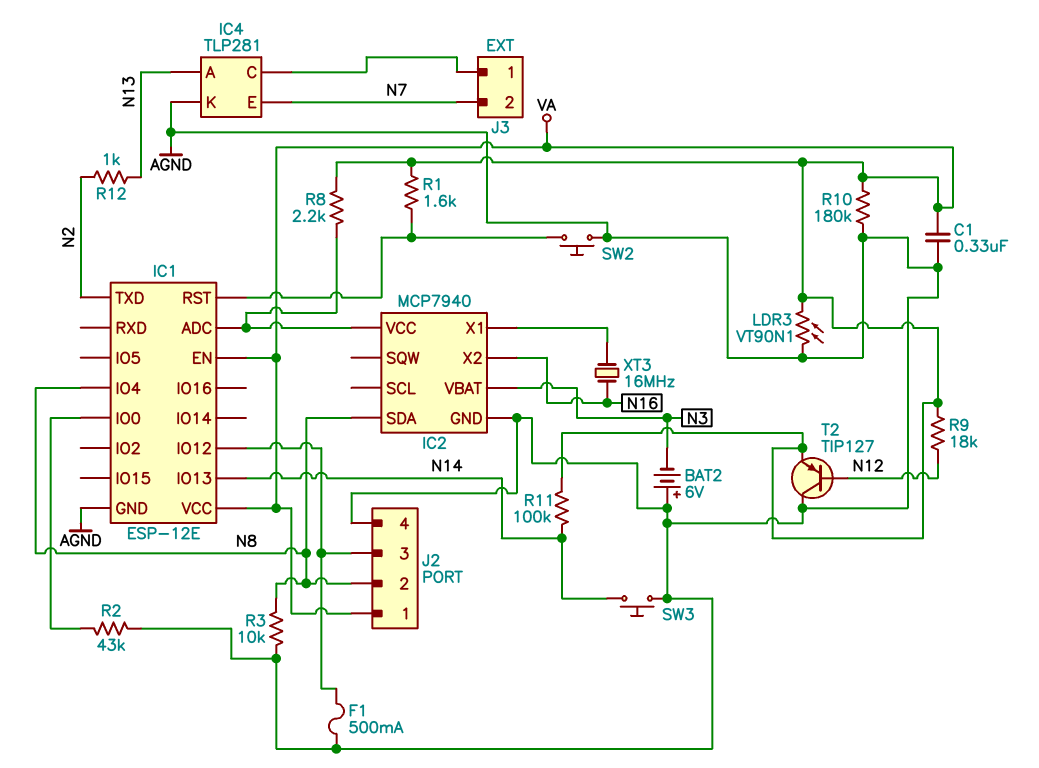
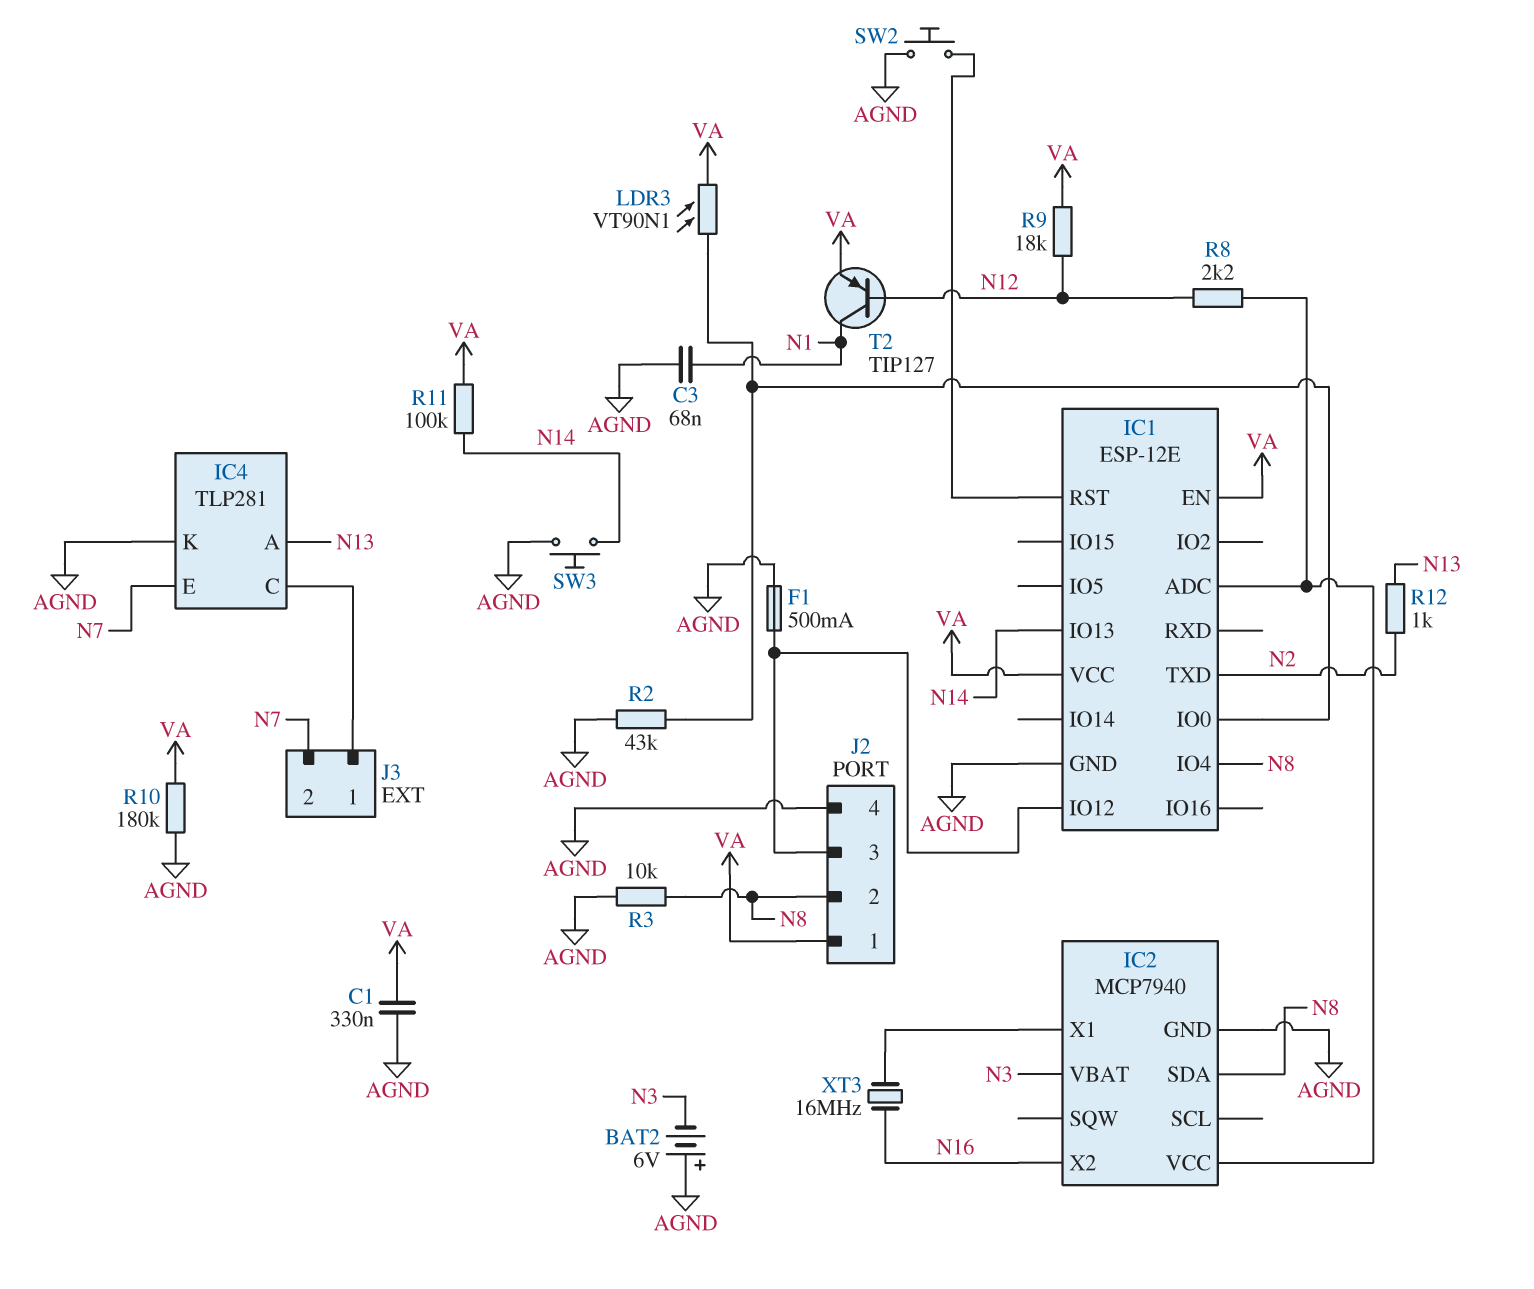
C3: none -> 68nF (AGND, N1)
LDR3: VT90N1 (AGND, VA) -> VT90N1 (IC1/IO0, VA)
R1: 1.6k (IC1/RST, VA) -> none
R8: 2.2k (IC1/ADC, VA) -> 2.2k (IC1/ADC, N12)
T2: PNP TIP127 (B N12, C AGND, E VA) -> PNP TIP127 (B N12, C N1, E VA)

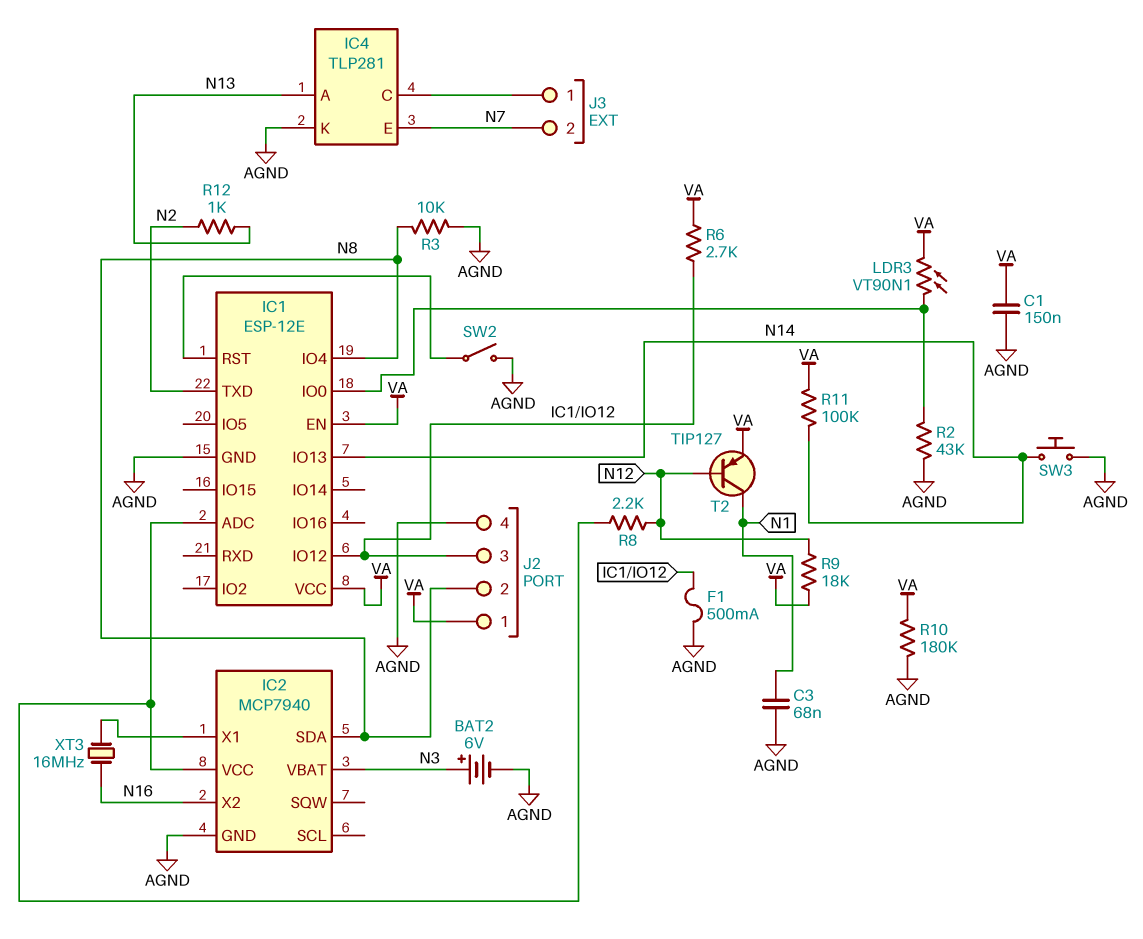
BAT2: 6V (plus AGND, minus N3) -> 6V (plus N3, minus AGND)
C1: 330nF (AGND, VA) -> 150nF (AGND, VA)
R6: none -> 2.7k (IC1/IO12, VA)
SW2: button (AGND, IC1/RST) -> switch (AGND, IC1/RST)

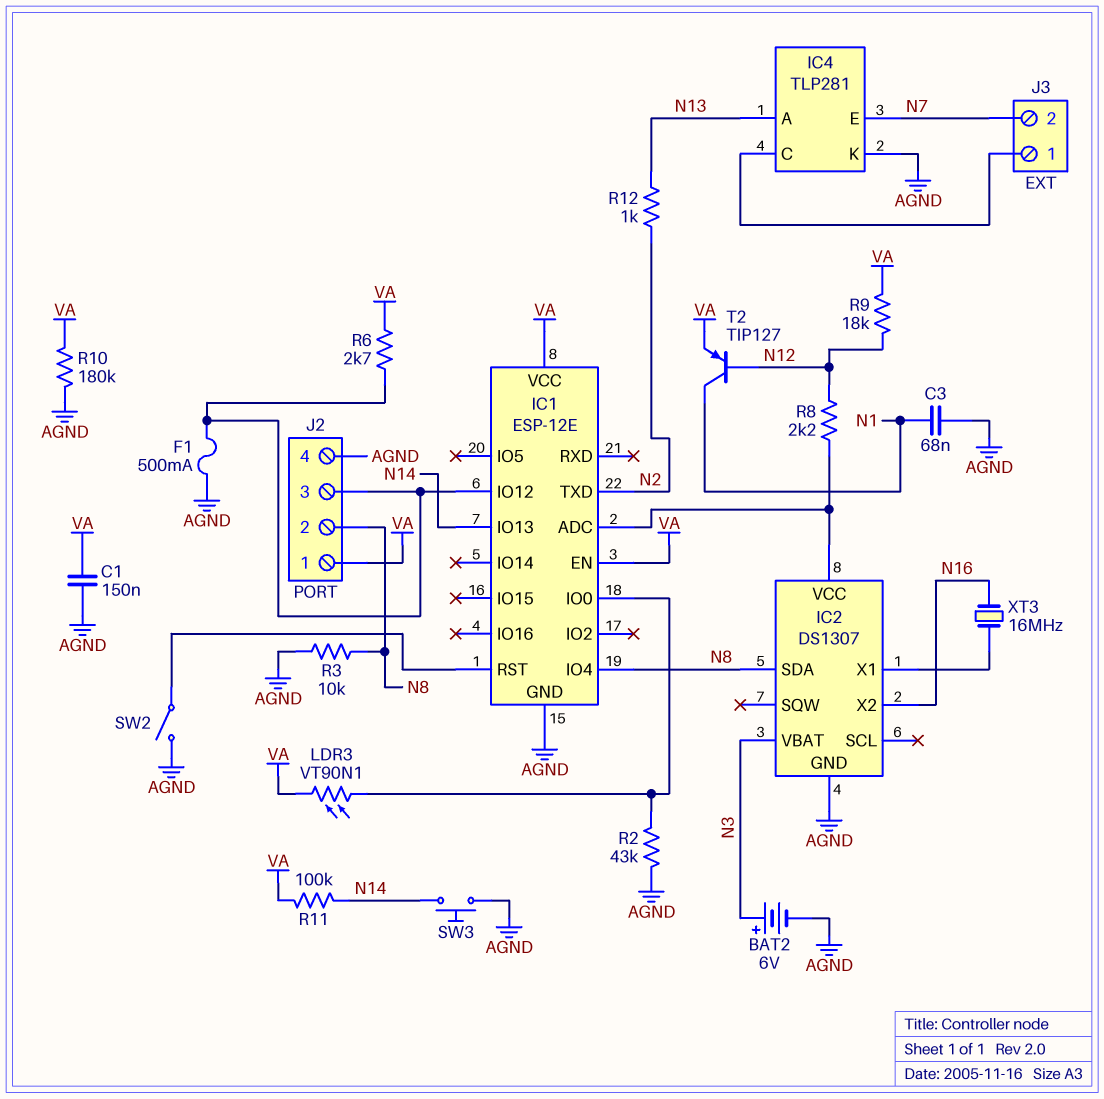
IC2: MCP7940 -> DS1307

